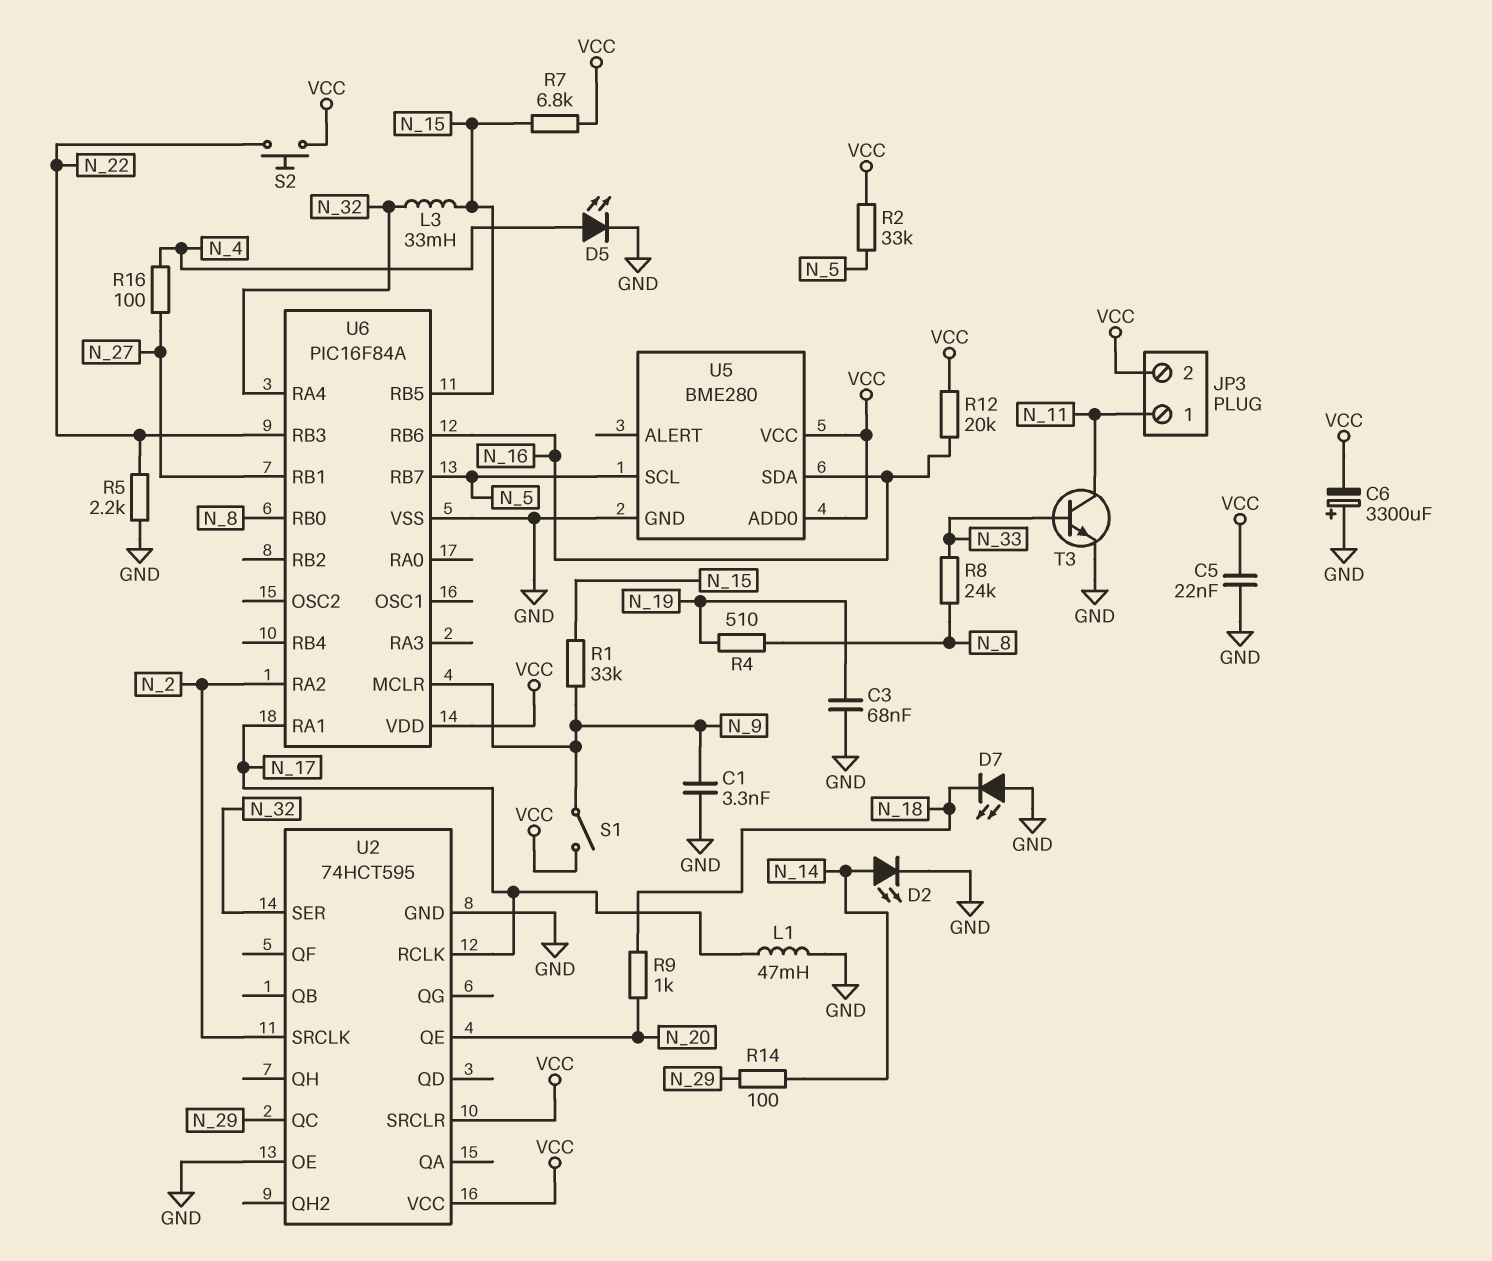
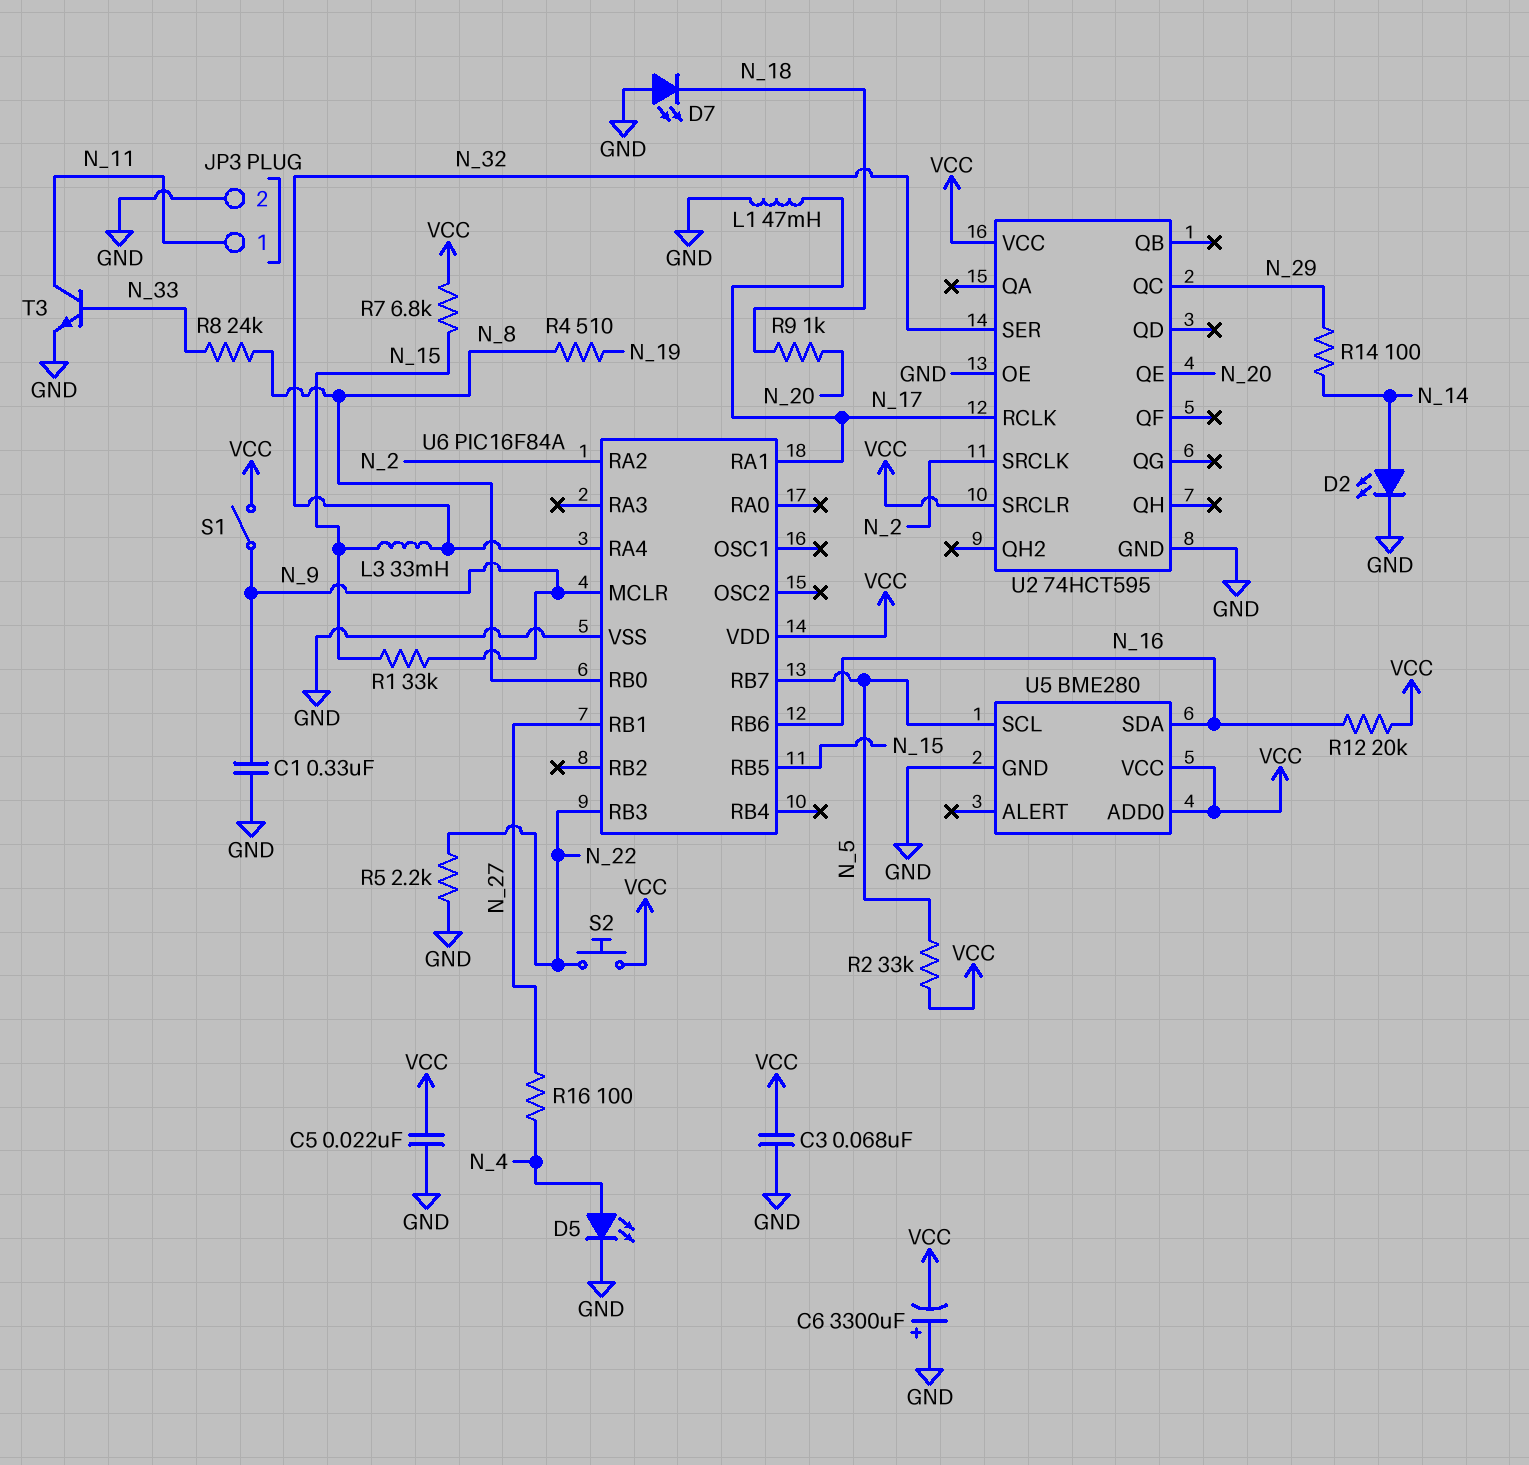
C1: 3.3nF (GND, N_9) -> 330nF (GND, N_9)
C3: 68nF (GND, N_19) -> 68nF (GND, VCC)
JP3 pin 2: VCC -> GND

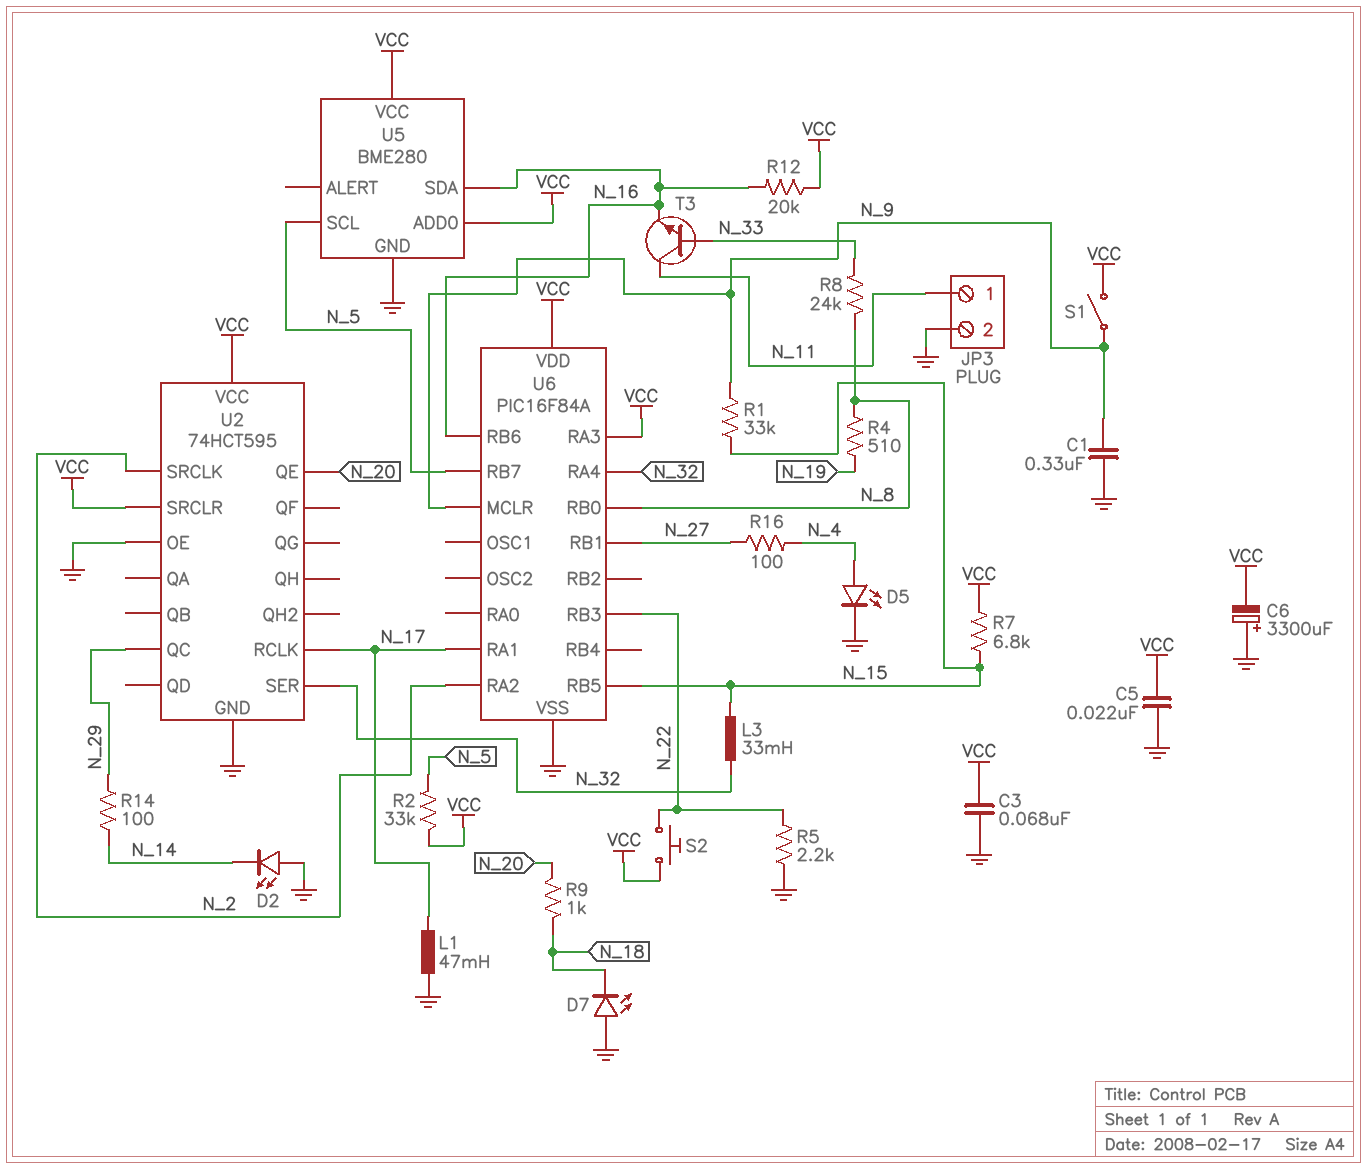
D2: LED (A N_14, K GND) -> LED (A GND, K N_14)
T3: NPN (B N_33, C N_11, E GND) -> NPN (B N_33, C N_11, E N_16)
U6 pin RA3: none -> VCC

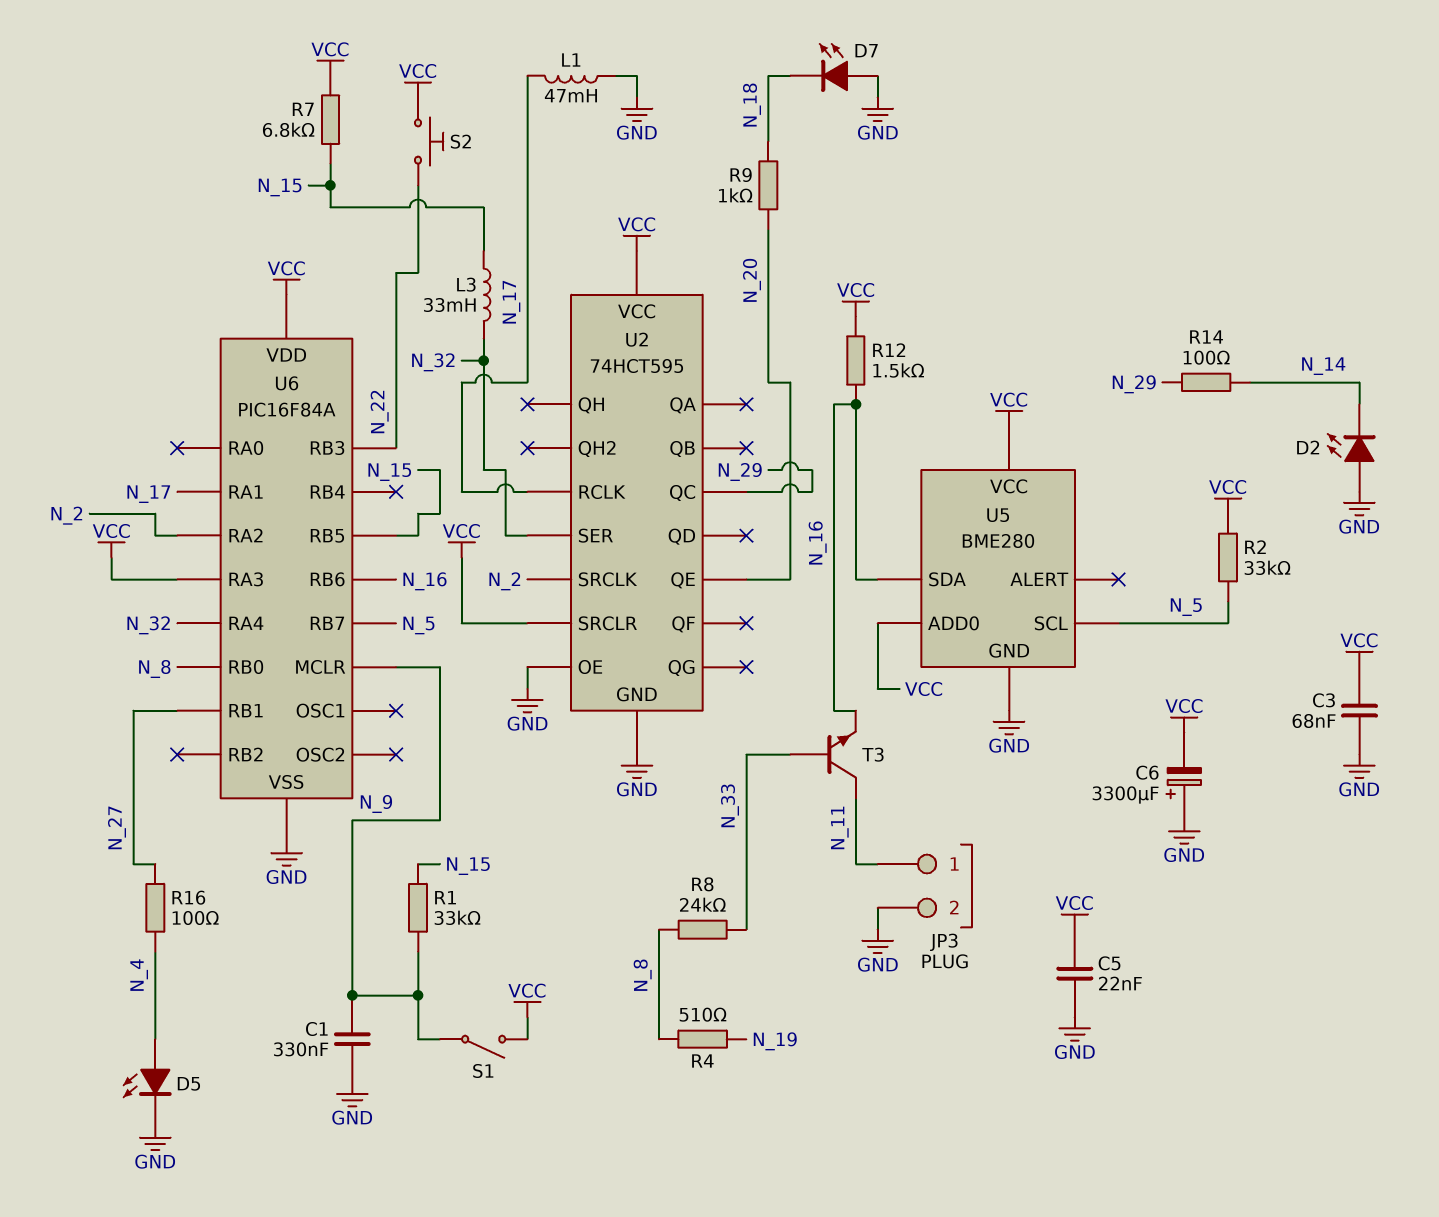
R5: 2.2k (GND, N_22) -> none
R12: 20k (N_16, VCC) -> 1.5k (N_16, VCC)

